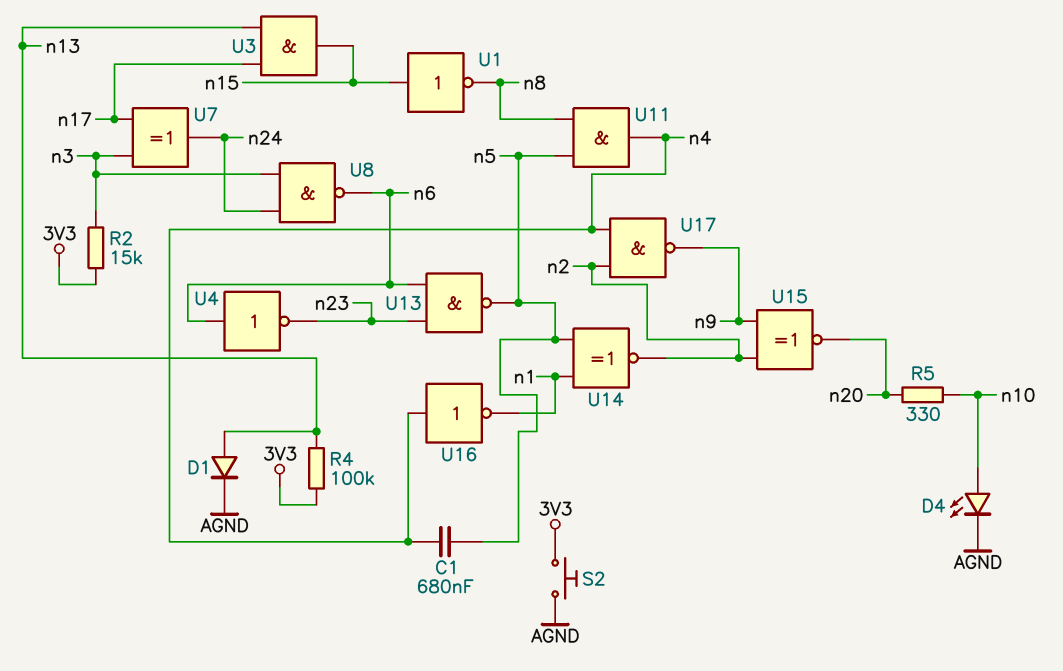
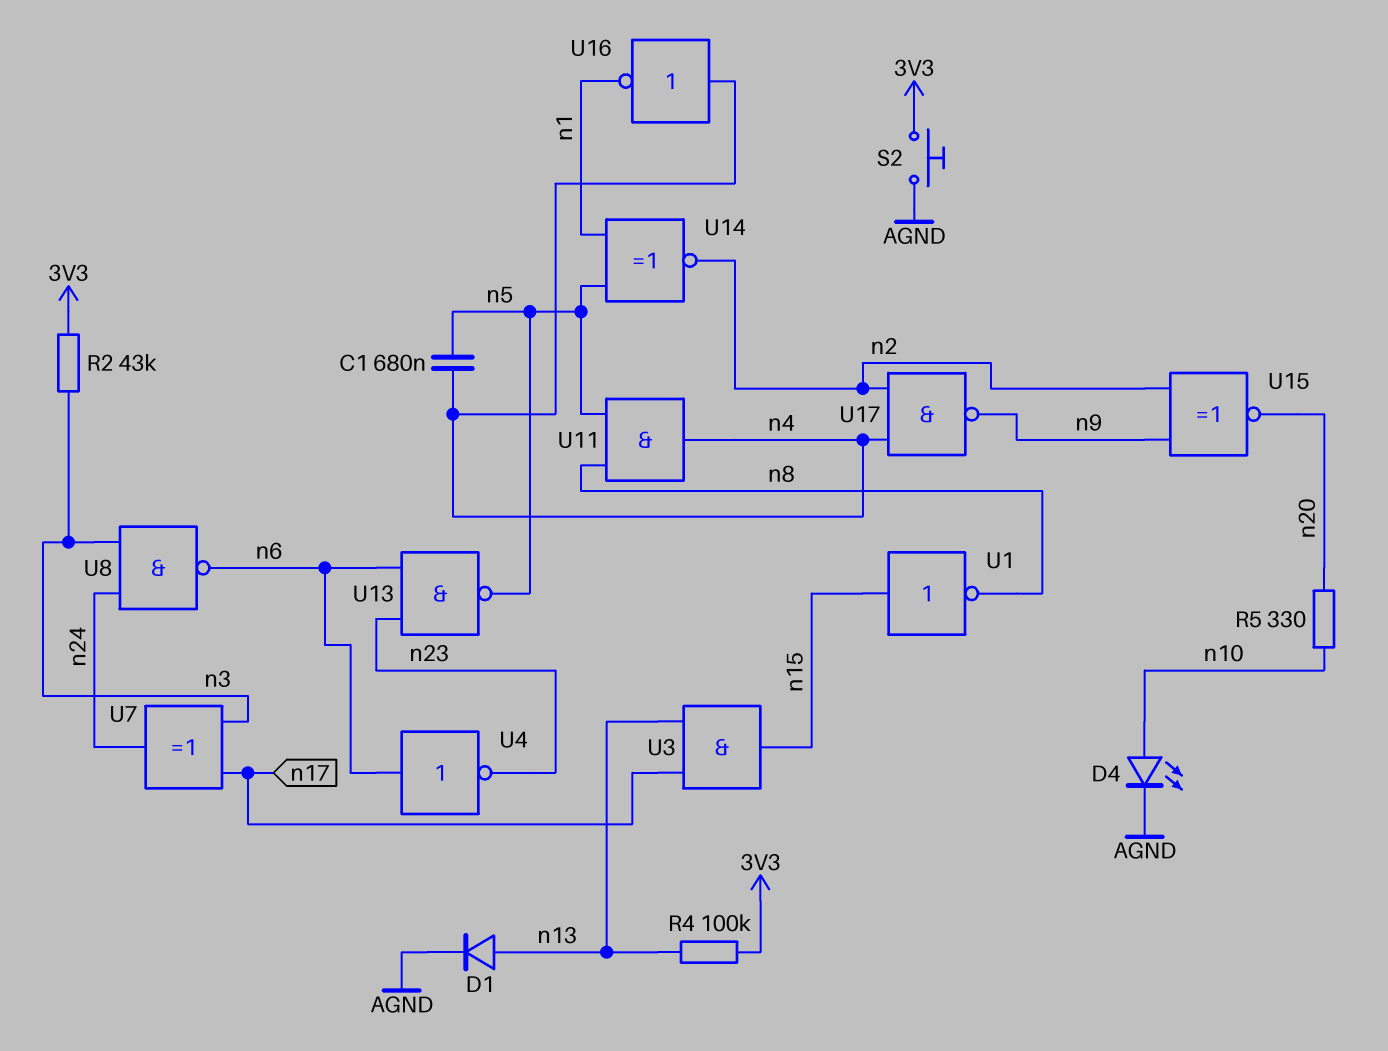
R2: 15k (3V3, n3) -> 43k (3V3, n3)

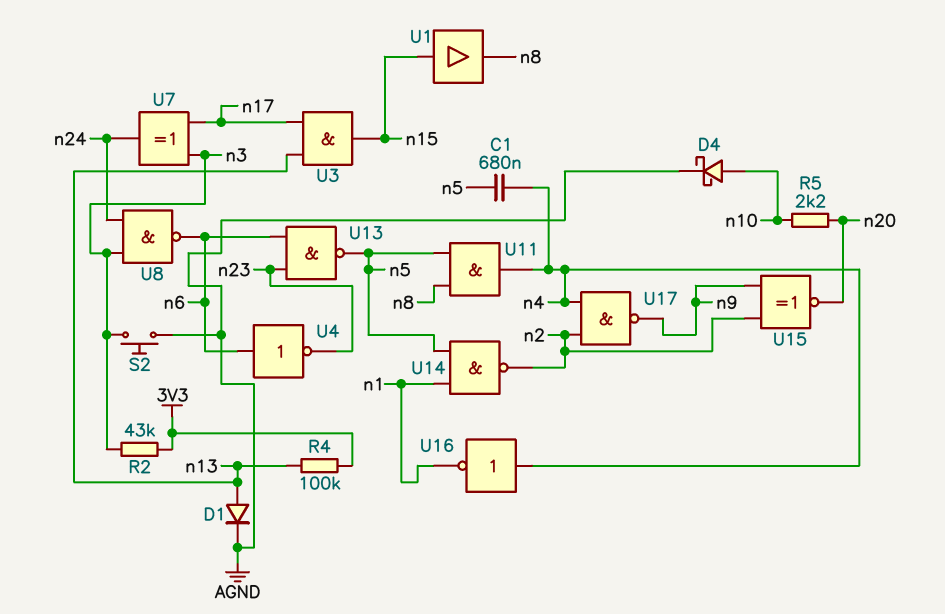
D4: LED (A n10, K AGND) -> schottky (A n10, K AGND)
R5: 330 (n10, n20) -> 2.2k (n10, n20)
S2: button (3V3, AGND) -> button (AGND, n3)
U1: NOT (in n15, out n8) -> buffer (in n15, out n8)
U14: XNOR (in n1, in n5, out n2) -> NAND (in n1, in n5, out n2)

